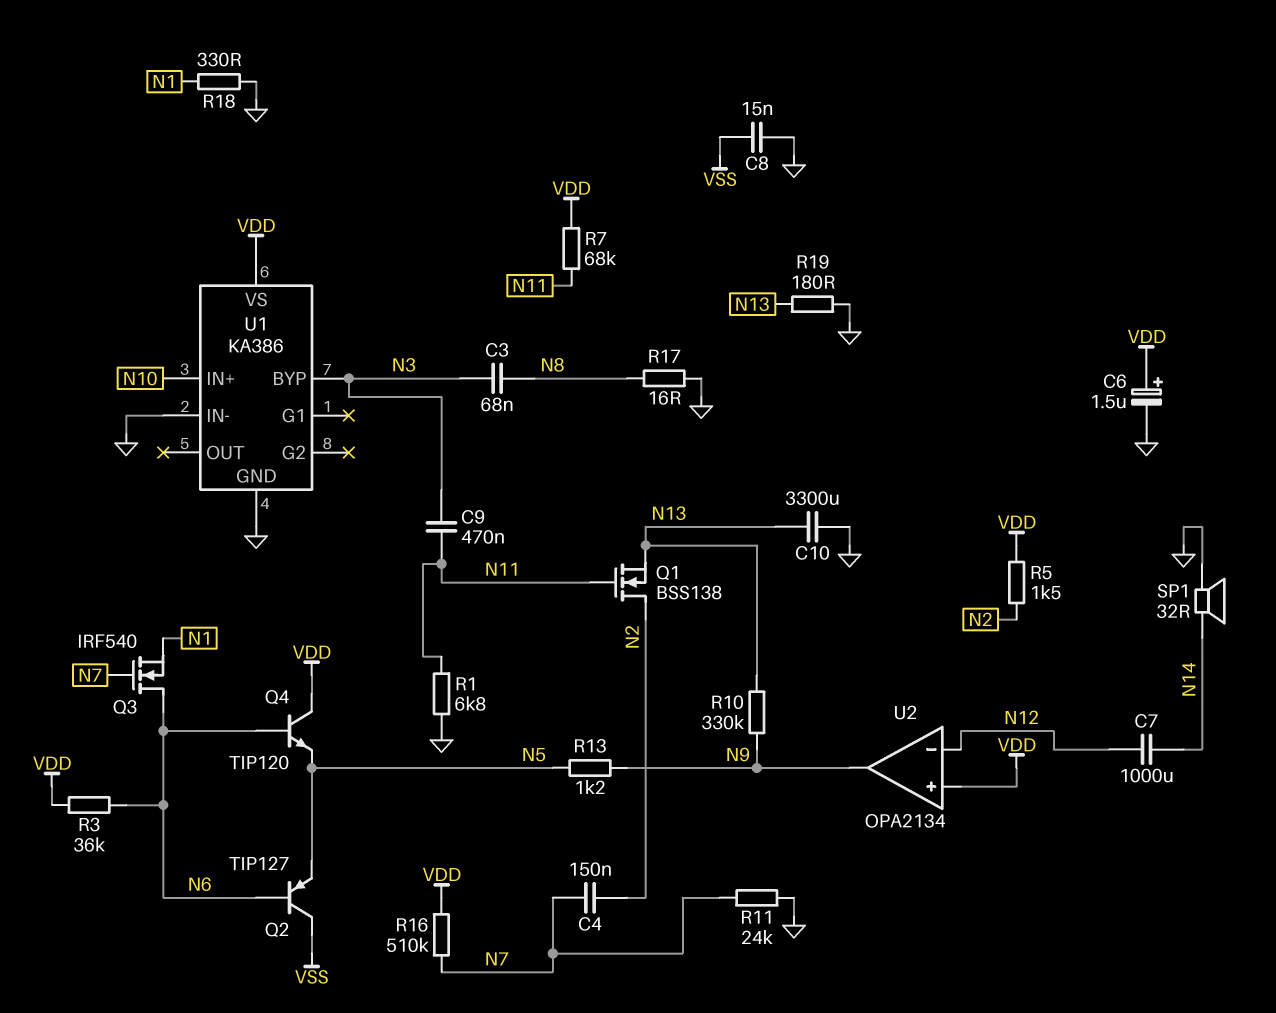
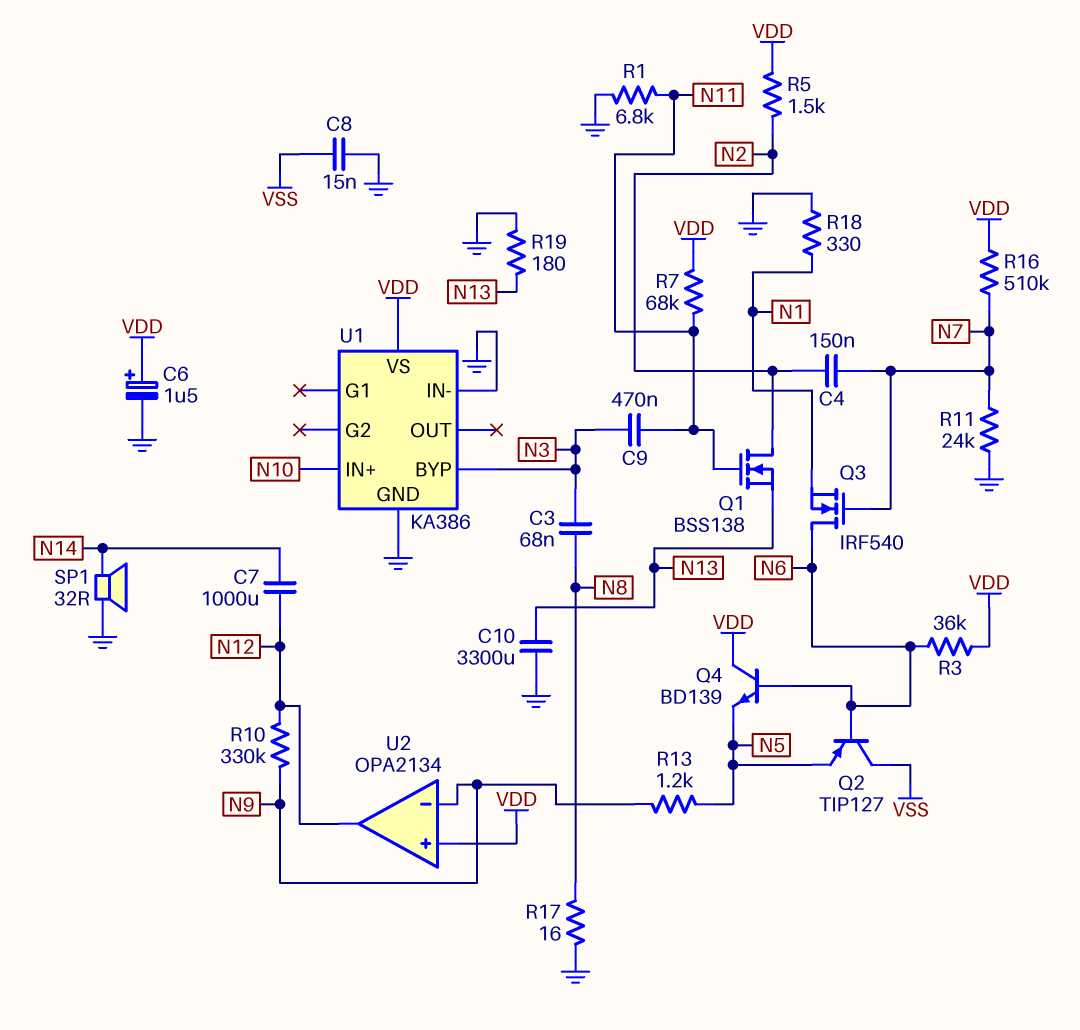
Q4: NPN TIP120 (B N6, C VDD, E N5) -> NPN BD139 (B N6, C VDD, E N5)
R10: 330k (N9, N13) -> 330k (N9, N12)
U2 pin in-: N12 -> N9
U2 pin out: N9 -> N12

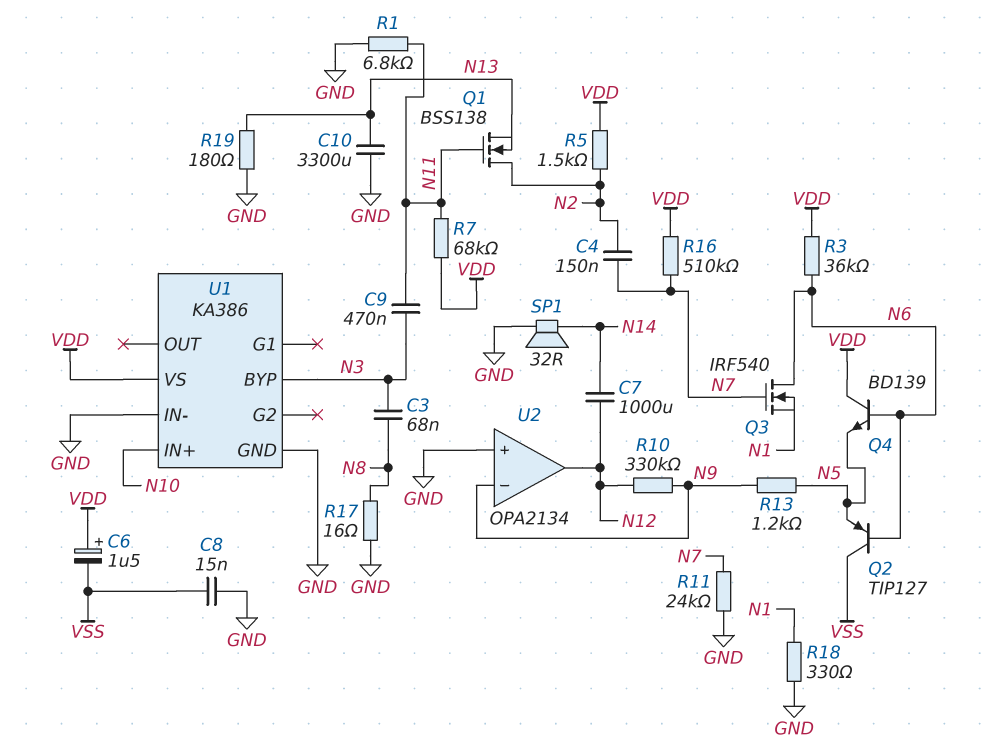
C6: 1.5uF (plus VDD, minus GND) -> 1.5uF (plus VDD, minus VSS)
U2 pin in+: VDD -> GND

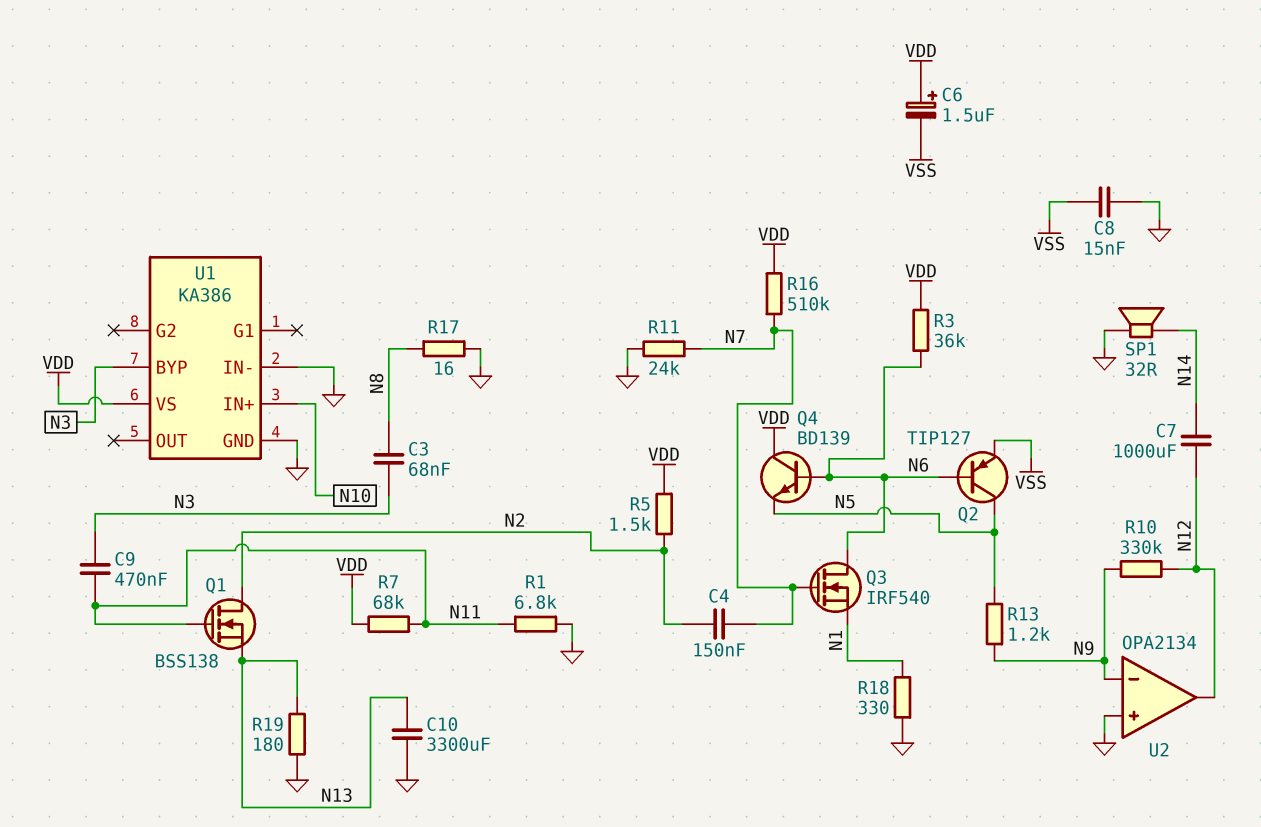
Q2: PNP TIP127 (B N6, C VSS, E N5) -> PNP TIP127 (B N6, C N5, E VSS)

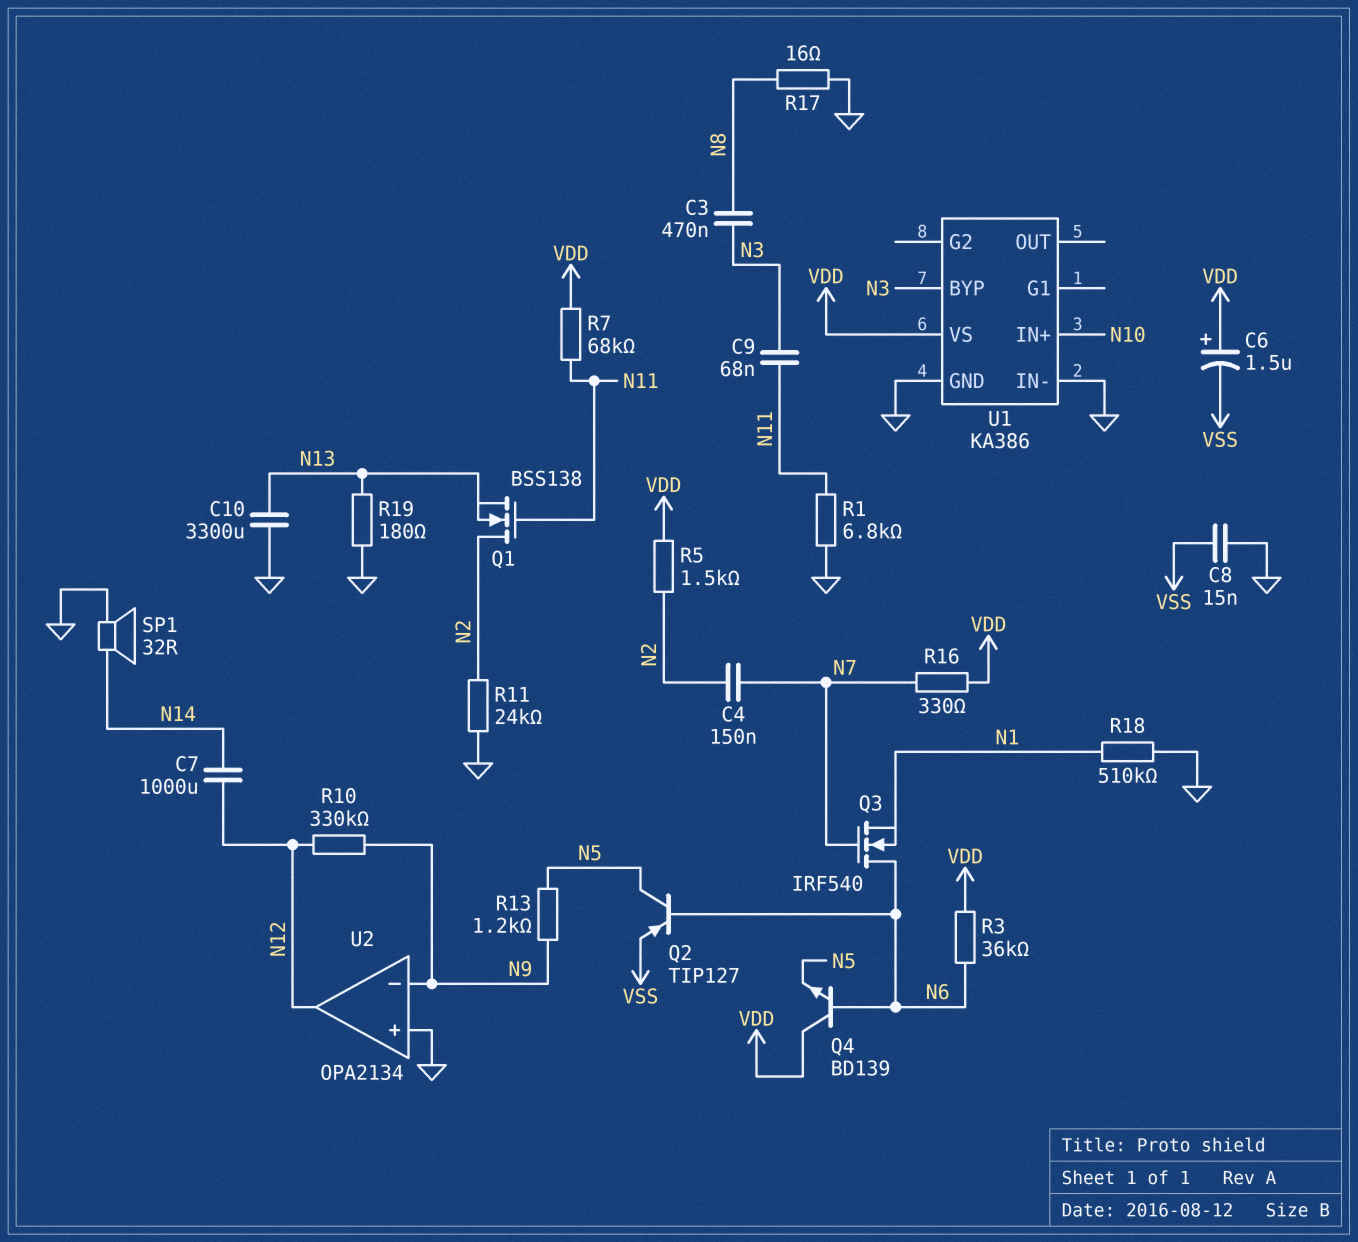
C3: 68nF (N3, N8) -> 470nF (N3, N8)
C9: 470nF (N3, N11) -> 68nF (N3, N11)
R11: 24k (GND, N7) -> 24k (GND, N2)
R16: 510k (N7, VDD) -> 330 (N7, VDD)
R18: 330 (GND, N1) -> 510k (GND, N1)

